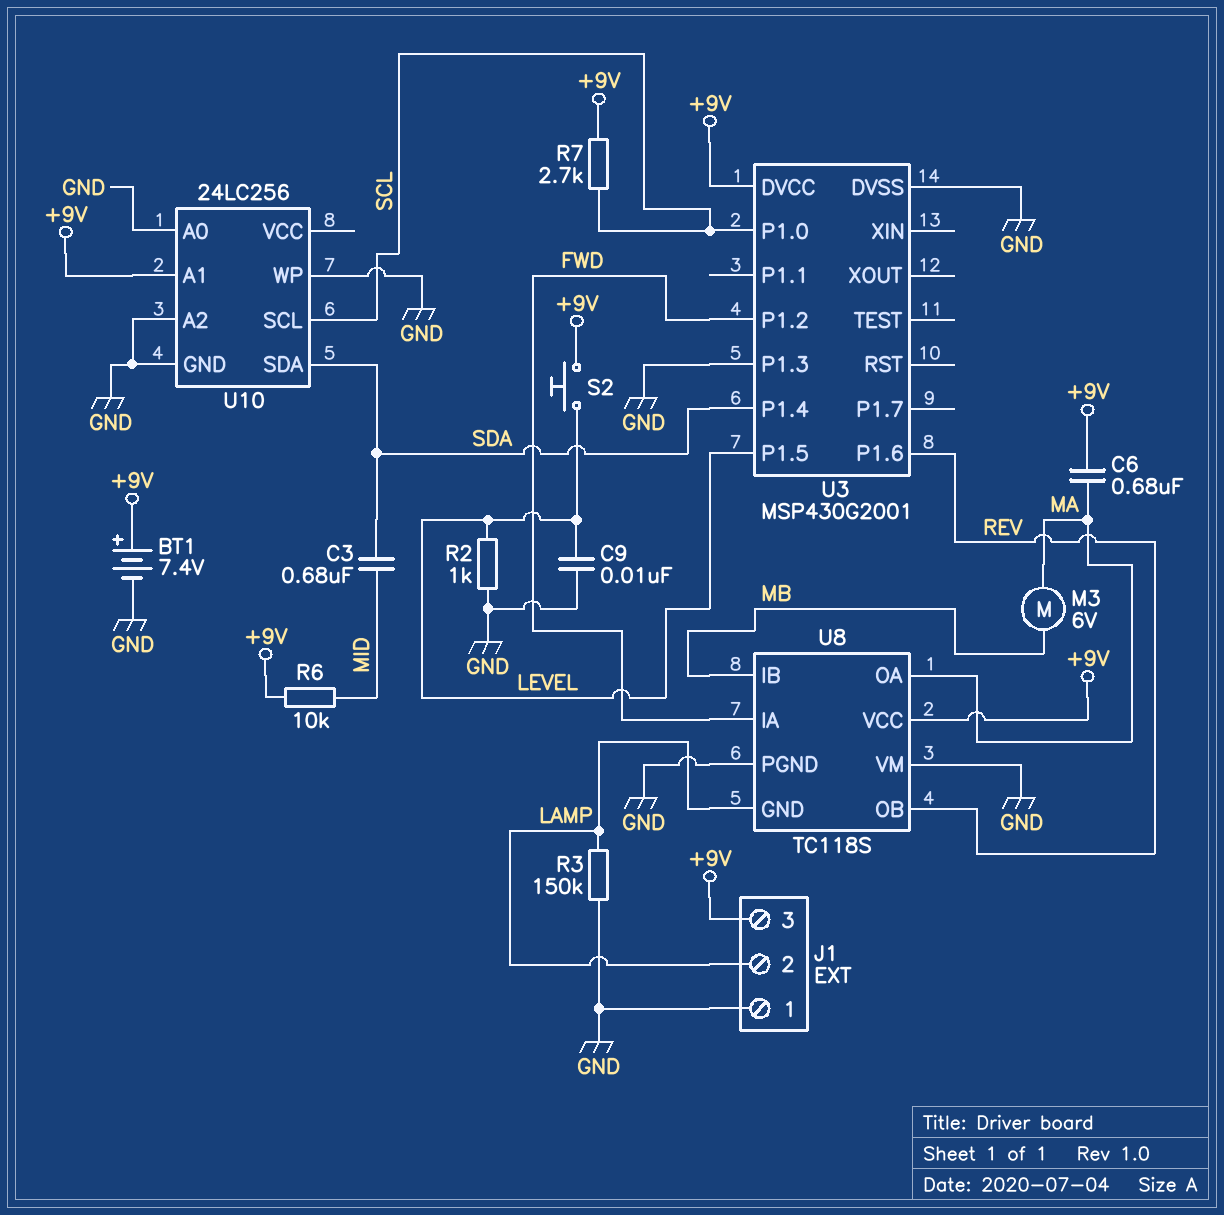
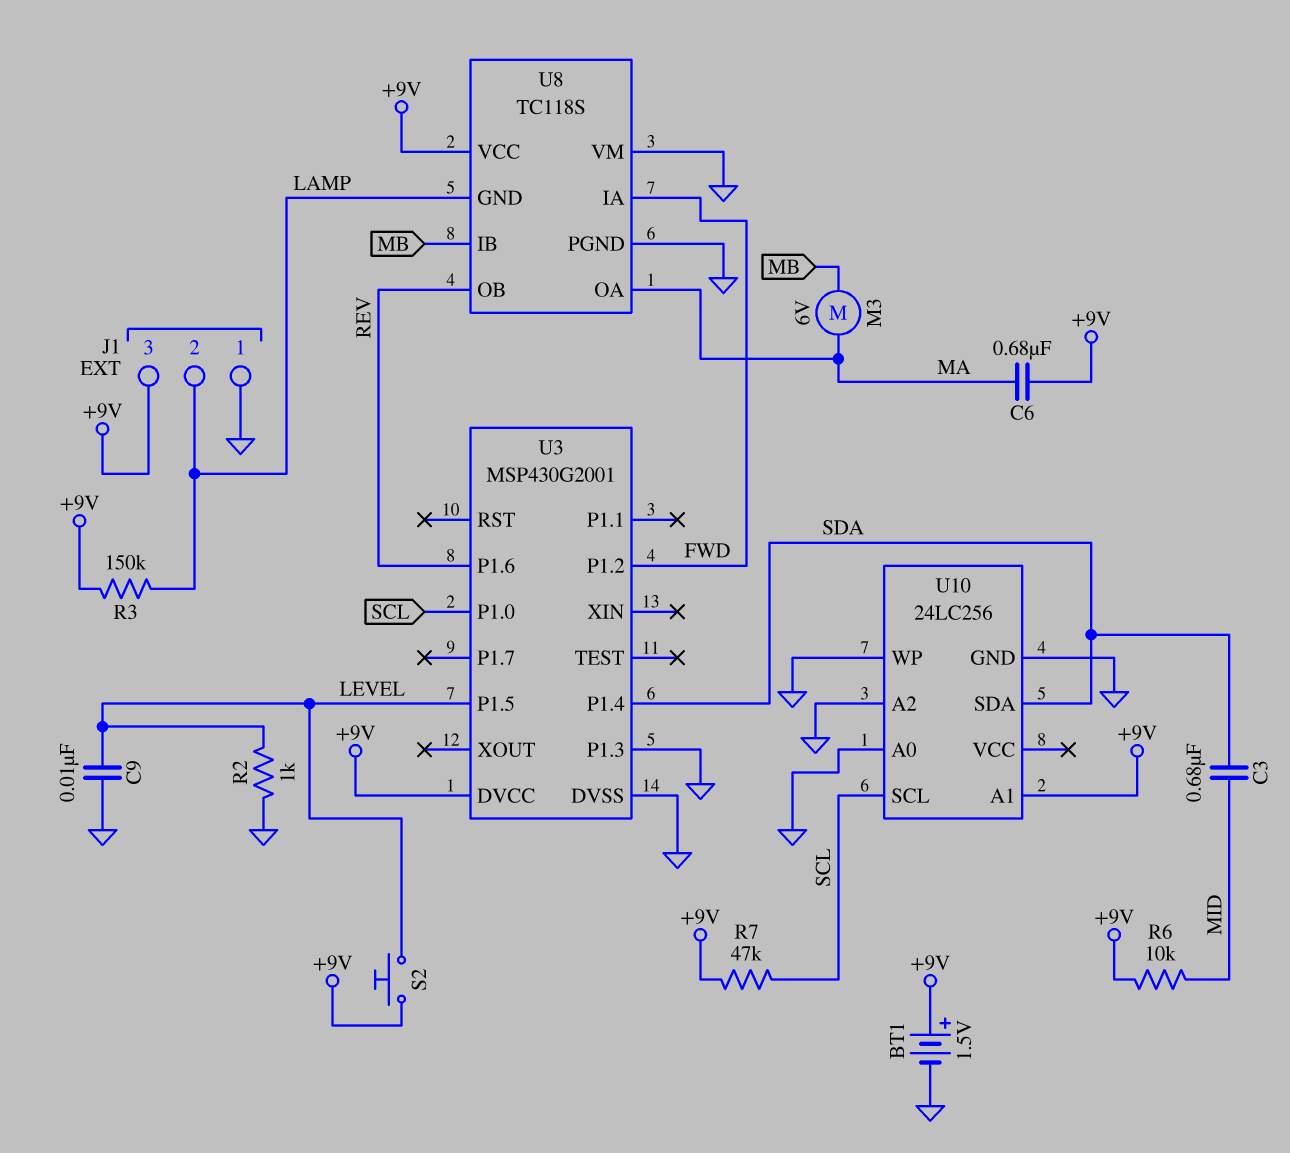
BT1: 7.4V (plus +9V, minus GND) -> 1.5V (plus +9V, minus GND)
R3: 150k (GND, LAMP) -> 150k (+9V, LAMP)
R7: 2.7k (+9V, SCL) -> 47k (+9V, SCL)

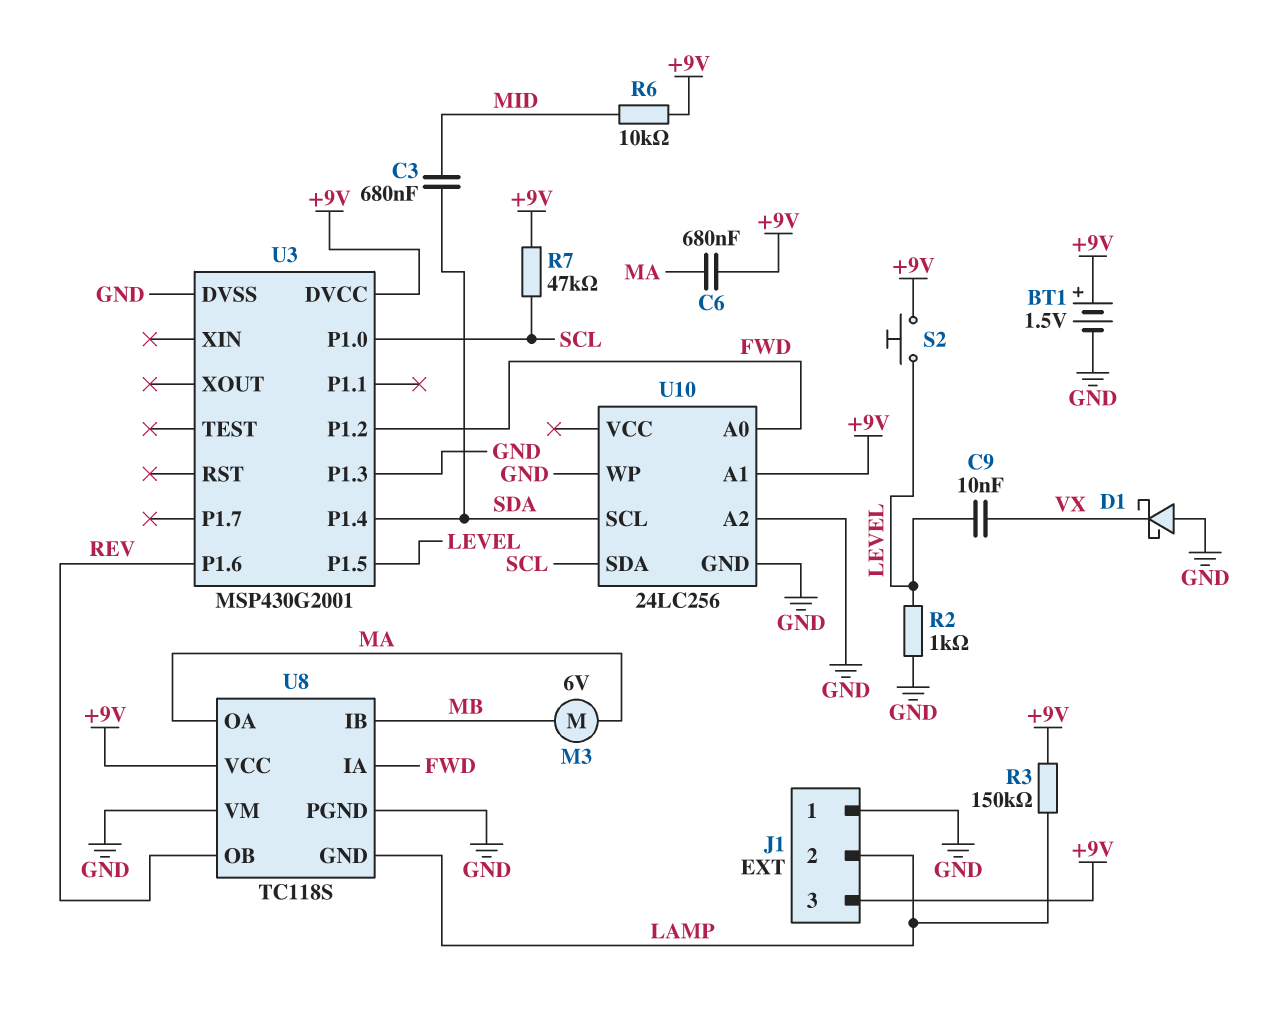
C9: 10nF (GND, LEVEL) -> 10nF (LEVEL, VX)
D1: none -> schottky (A GND, K VX)
U10 pin A0: GND -> FWD
U10 pin SCL: SCL -> SDA
U10 pin SDA: SDA -> SCL

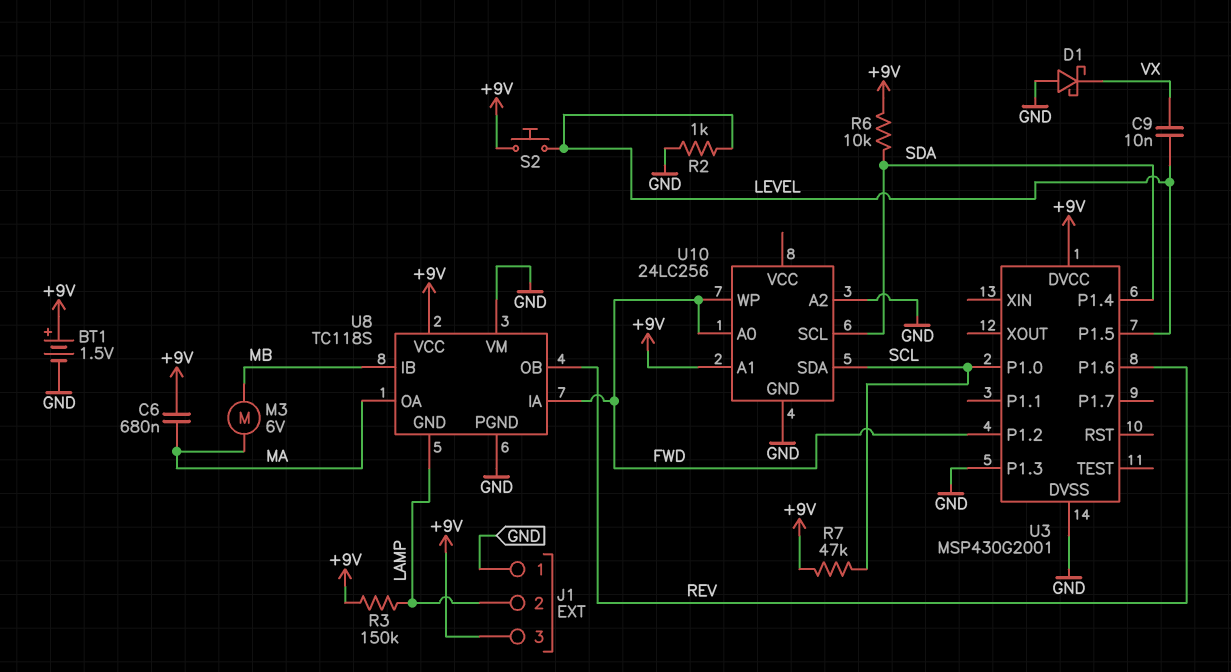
C3: 680nF (MID, SDA) -> none
R6: 10k (+9V, MID) -> 10k (+9V, SDA)
U10 pin WP: GND -> FWD

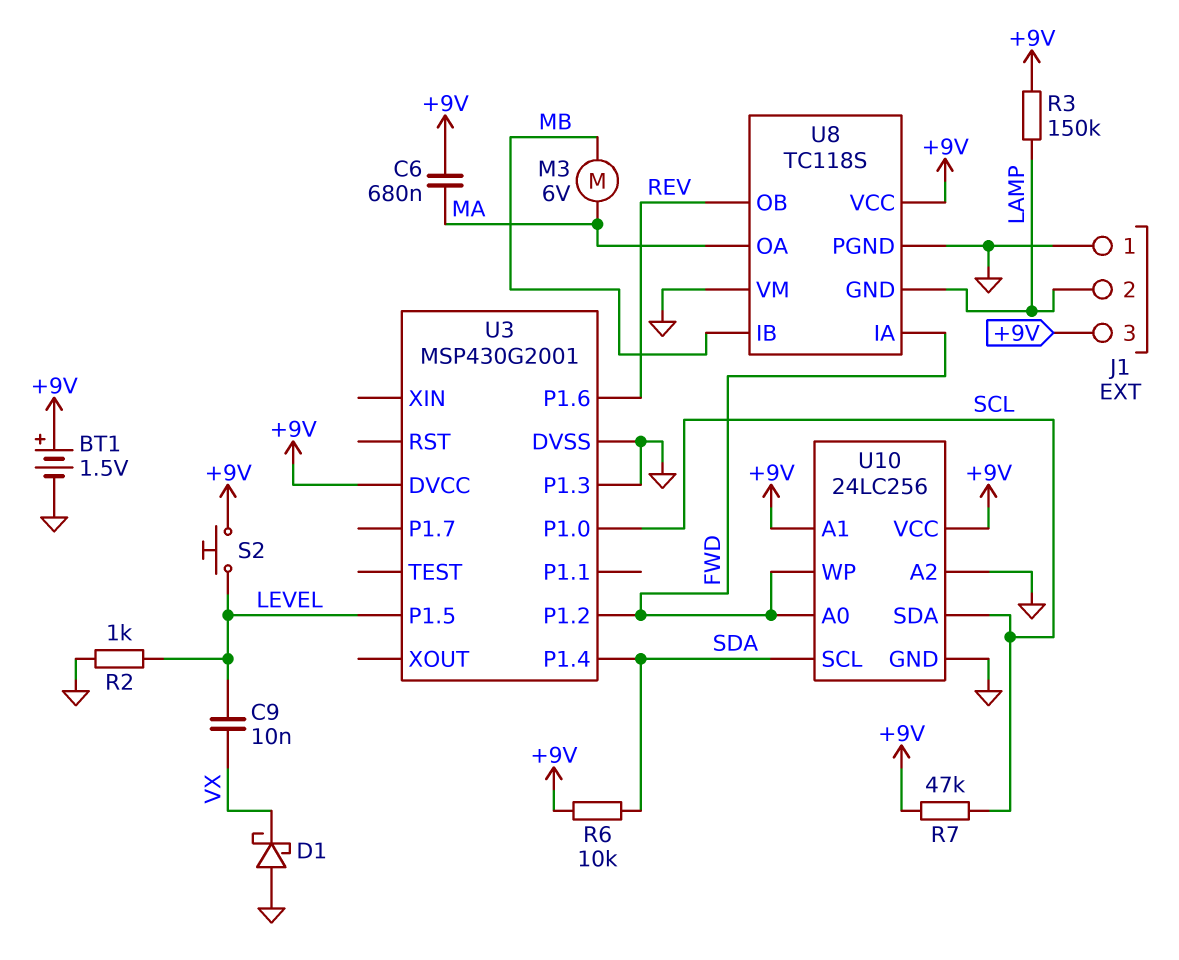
U10 pin VCC: none -> +9V

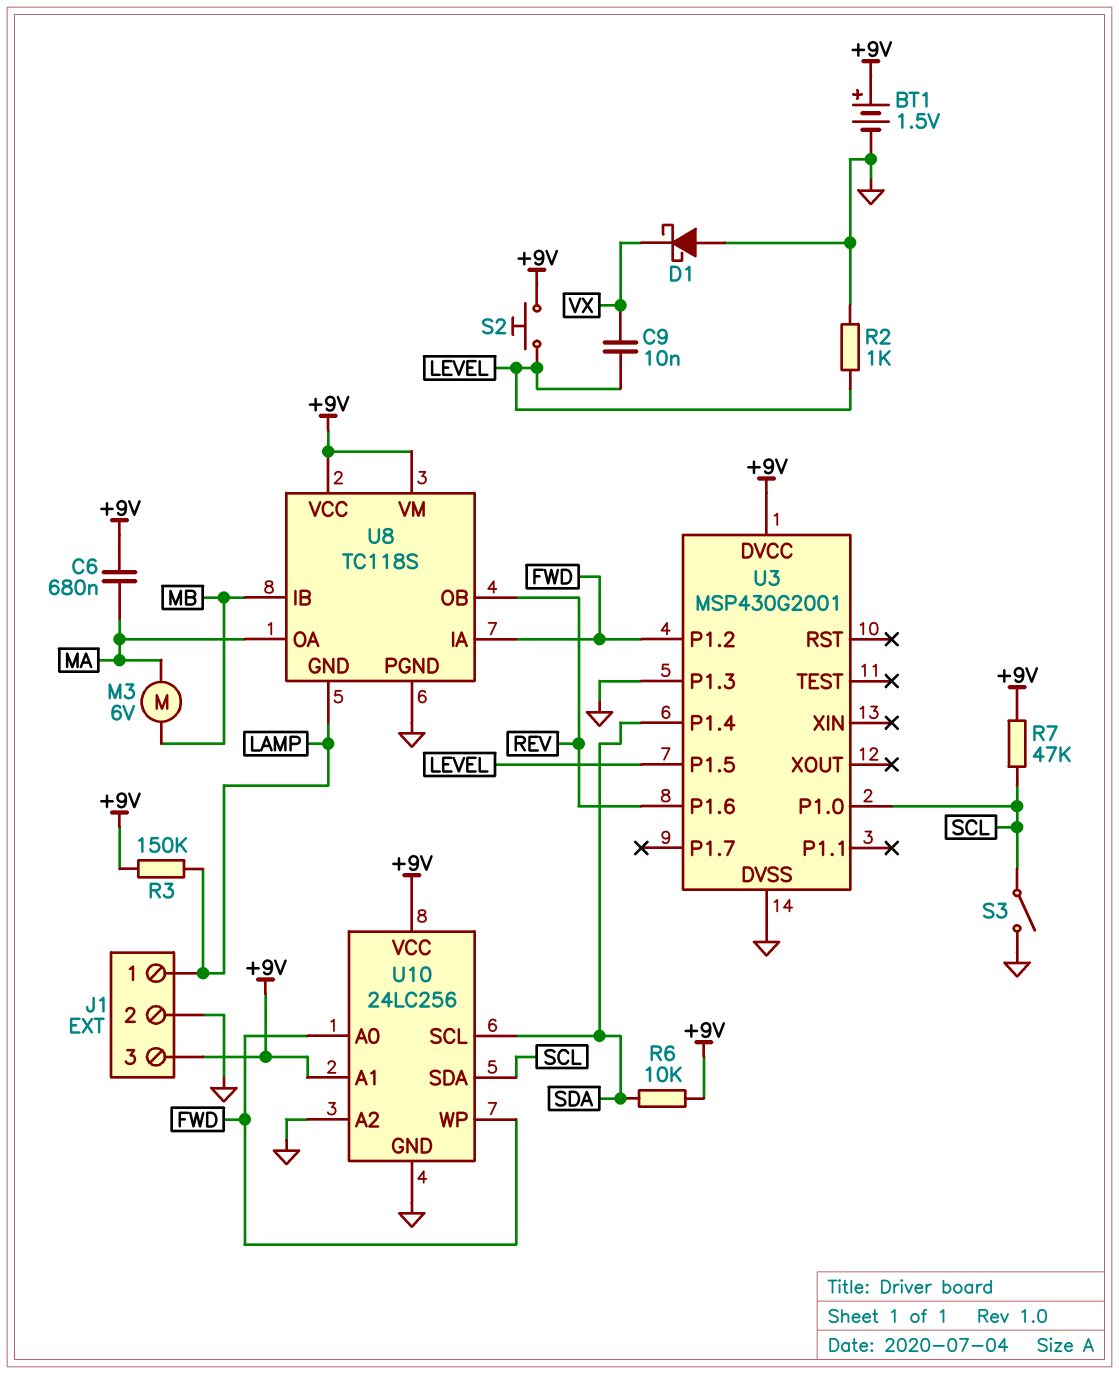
J1 pin 1: GND -> LAMP
J1 pin 2: LAMP -> GND
S3: none -> switch (GND, SCL)
U8 pin VM: GND -> +9V

